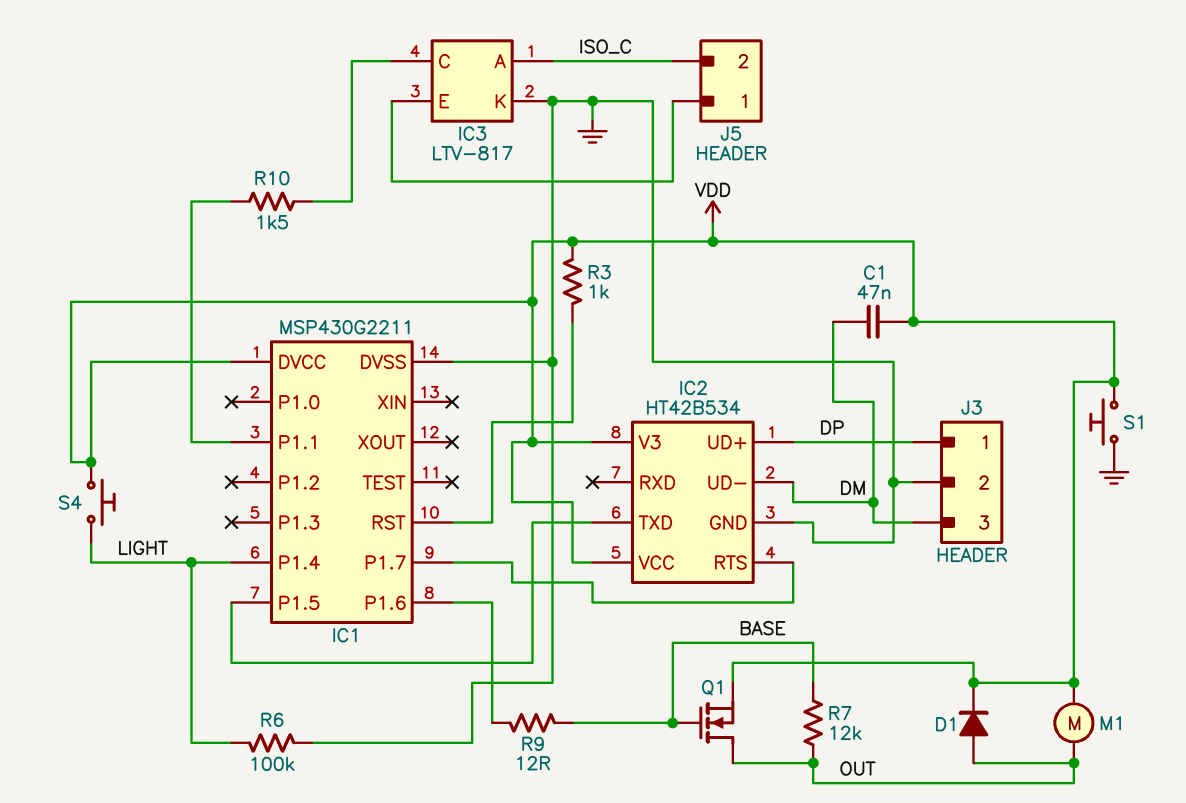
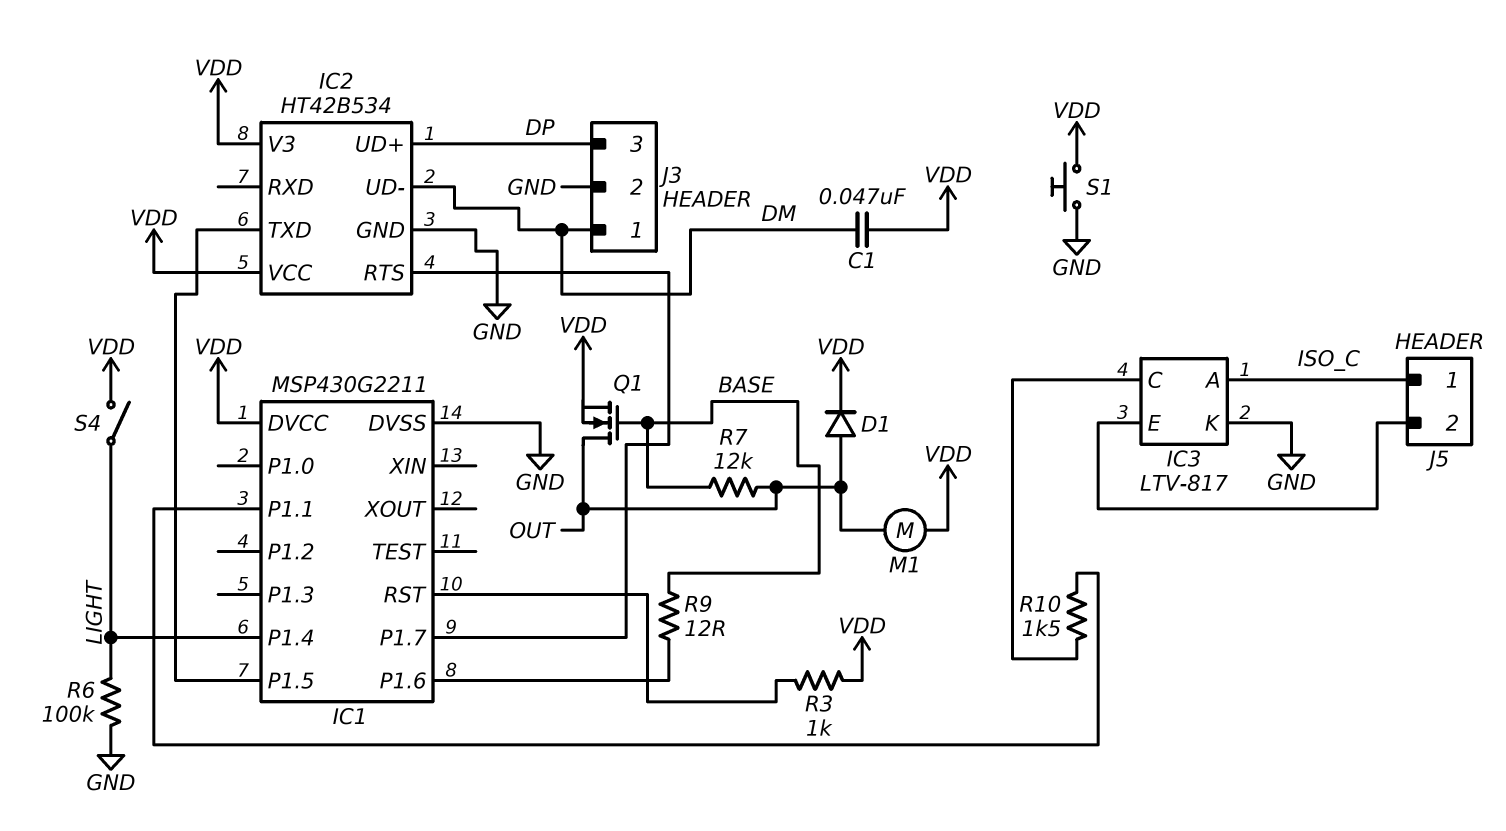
J3 pin 1: DP -> DM
J3 pin 3: DM -> DP
J5 pin 1: IC3/E -> ISO_C
J5 pin 2: ISO_C -> IC3/E
S4: button (LIGHT, VDD) -> switch (LIGHT, VDD)

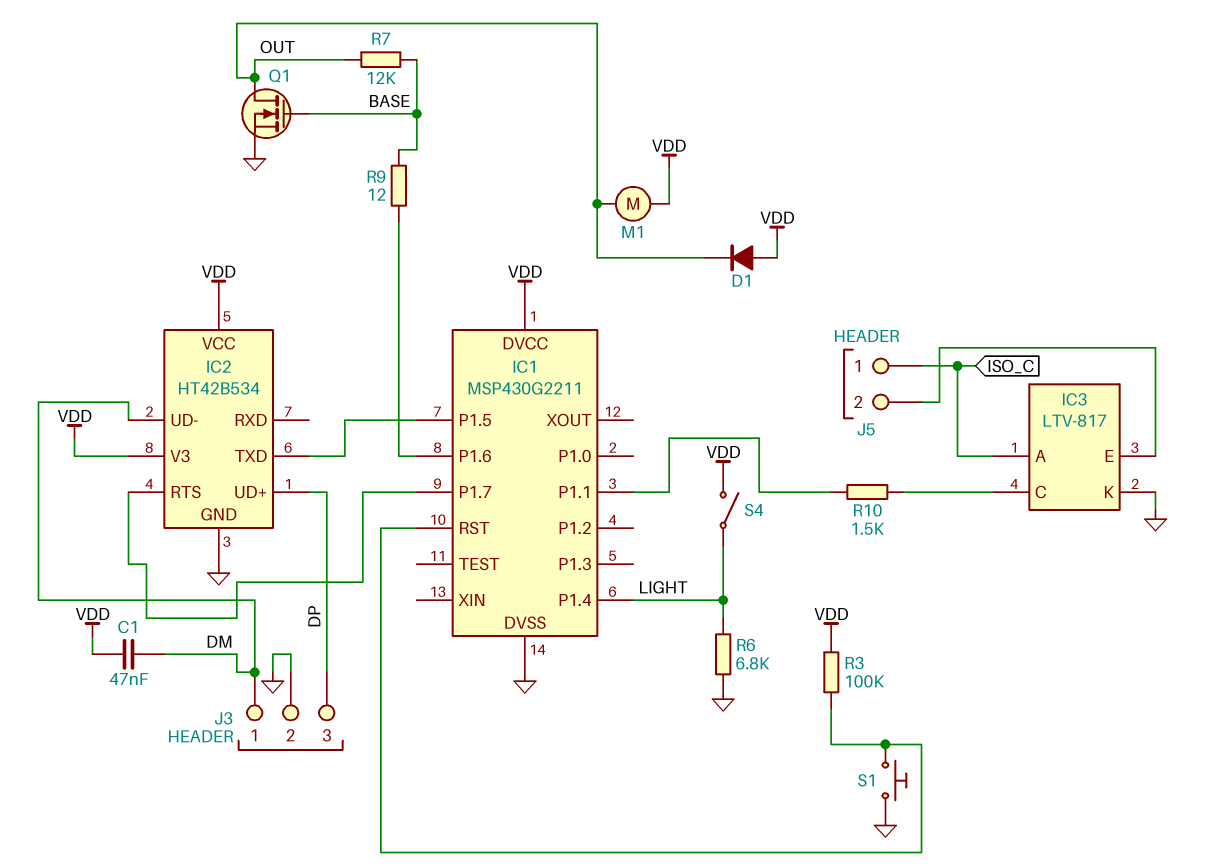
D1: diode (A OUT, K VDD) -> diode (A VDD, K OUT)
Q1: NMOS (G BASE, D OUT, S VDD) -> NMOS (G BASE, D OUT, S GND)
R3: 1k (IC1/RST, VDD) -> 100k (IC1/RST, VDD)
R6: 100k (GND, LIGHT) -> 6.8k (GND, LIGHT)
S1: button (GND, VDD) -> button (GND, IC1/RST)

